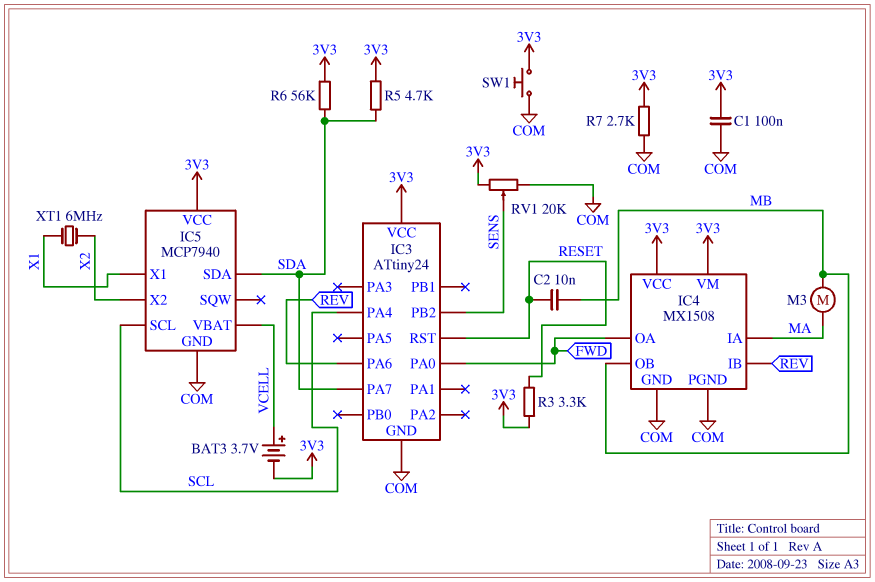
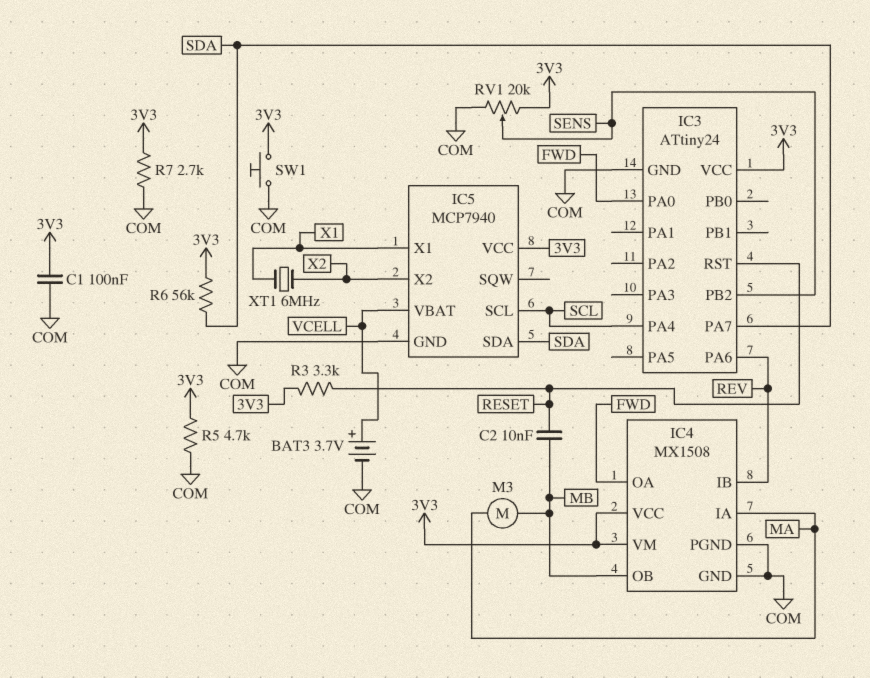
BAT3: 3.7V (plus VCELL, minus 3V3) -> 3.7V (plus VCELL, minus COM)
R5: 4.7k (3V3, SDA) -> 4.7k (3V3, COM)

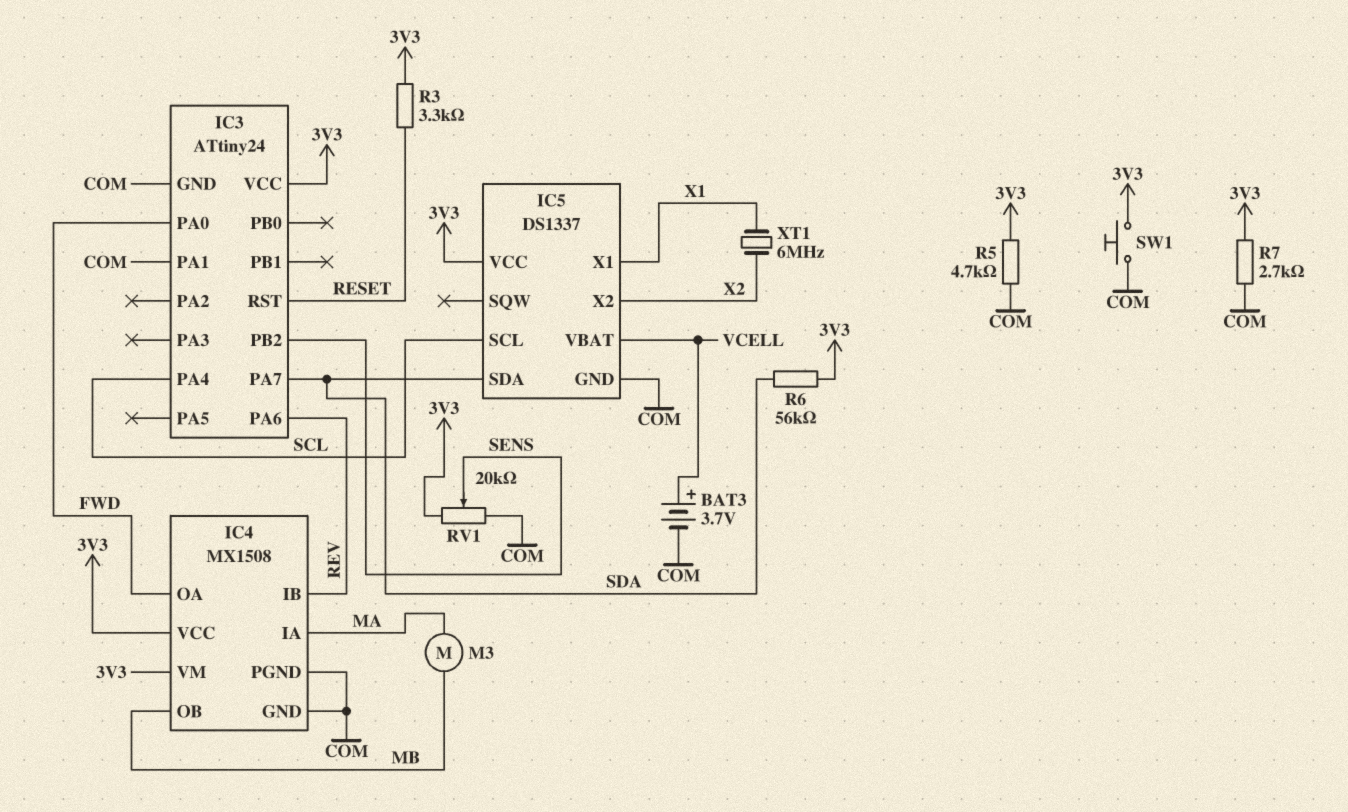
C1: 100nF (3V3, COM) -> none
C2: 10nF (MB, RESET) -> none
IC3 pin PA1: none -> COM
IC5: MCP7940 -> DS1337

